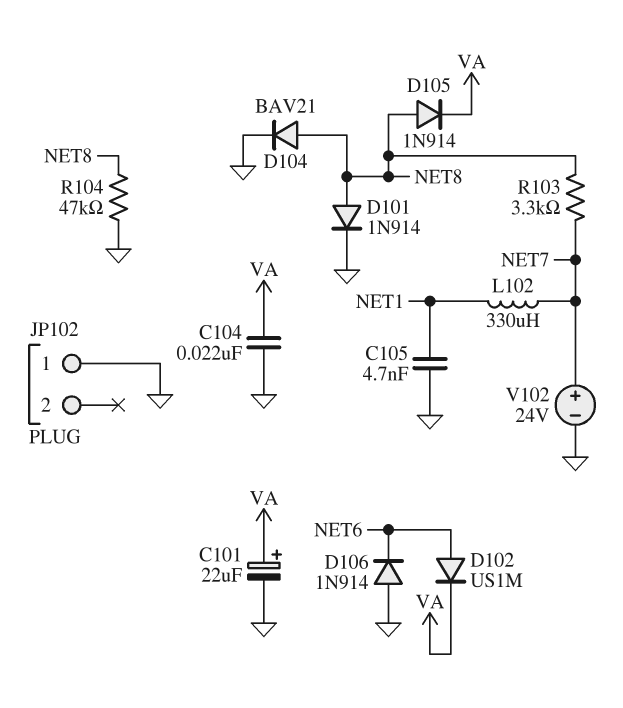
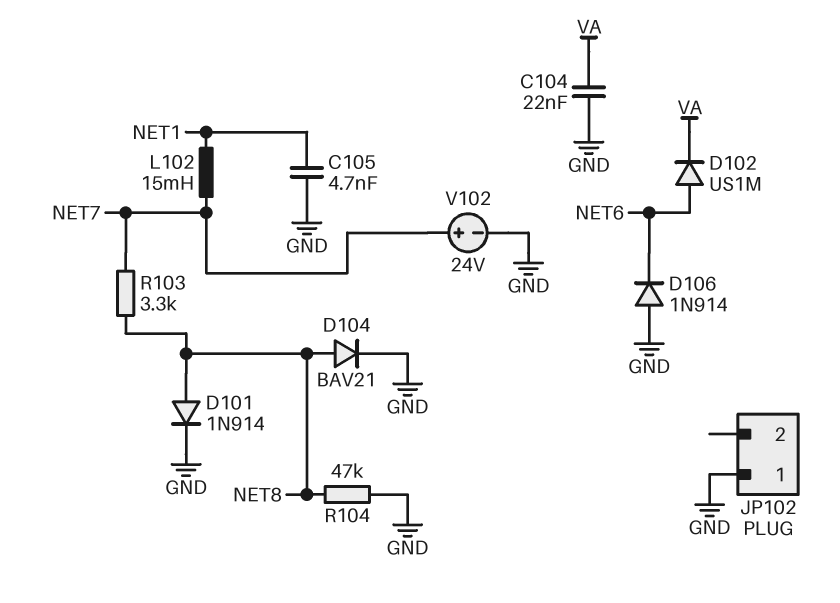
C101: 22uF (plus VA, minus GND) -> none
D105: diode 1N914 (A NET8, K VA) -> none
L102: 330uH (NET1, NET7) -> 15mH (NET1, NET7)

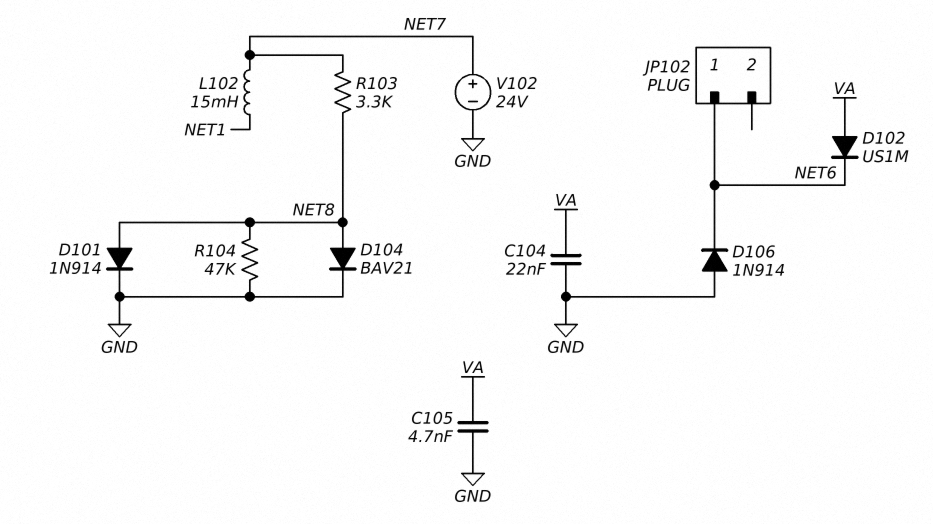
C105: 4.7nF (GND, NET1) -> 4.7nF (GND, VA)
D102: diode US1M (A NET6, K VA) -> diode US1M (A VA, K NET6)
JP102 pin 1: GND -> NET6

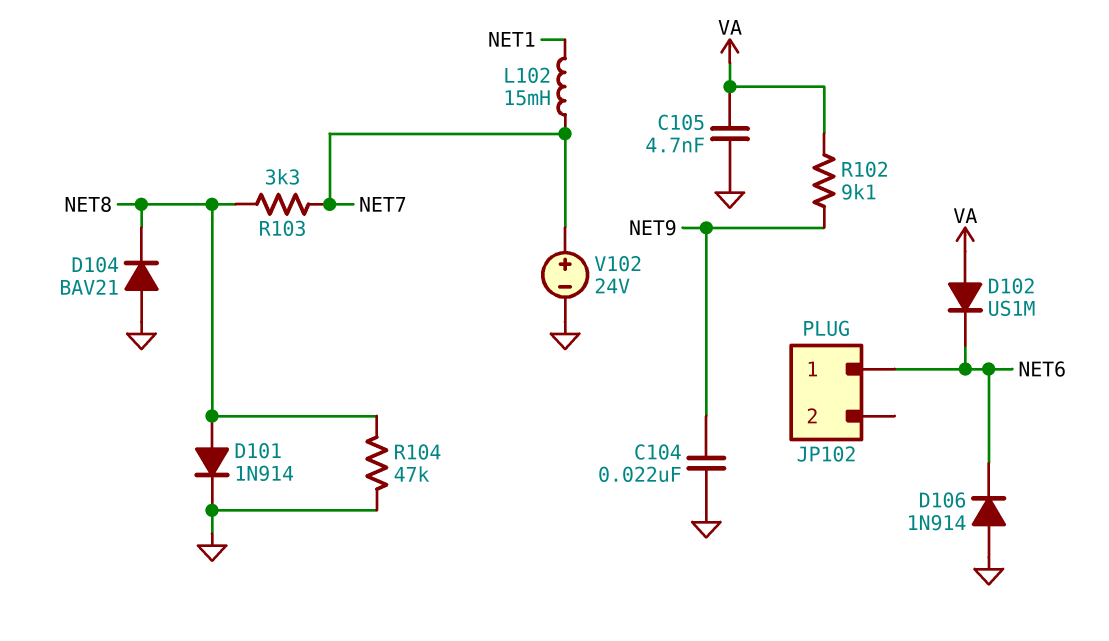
C104: 22nF (GND, VA) -> 22nF (GND, NET9)
D104: diode BAV21 (A NET8, K GND) -> diode BAV21 (A GND, K NET8)
R102: none -> 9.1k (NET9, VA)

